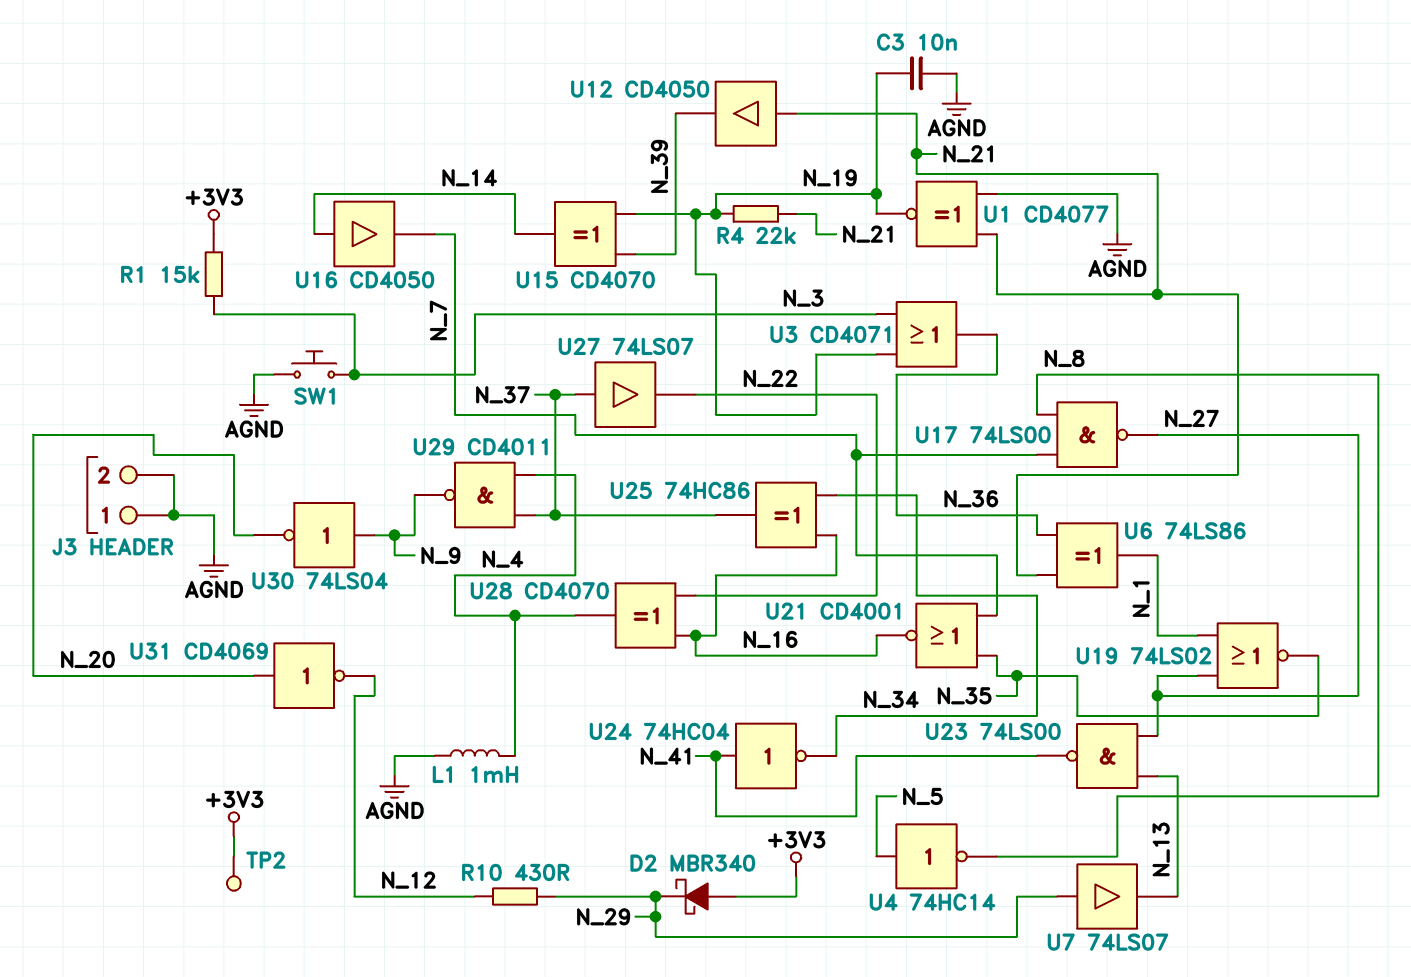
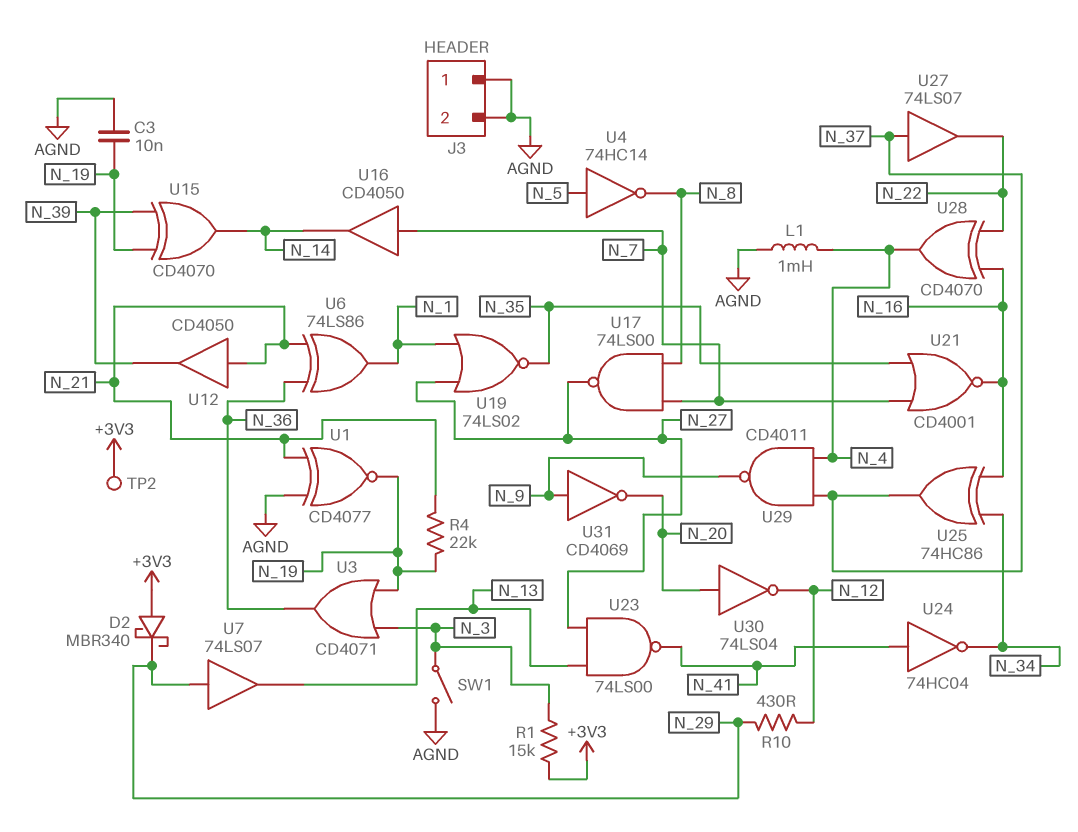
SW1: button (AGND, N_3) -> switch (AGND, N_3)
U16: buffer CD4050 (in N_14, out N_7) -> buffer CD4050 (in N_7, out N_14)
U30: NOT 74LS04 (in N_9, out N_20) -> NOT 74LS04 (in N_20, out N_12)
U31: NOT CD4069 (in N_20, out N_12) -> NOT CD4069 (in N_9, out N_20)

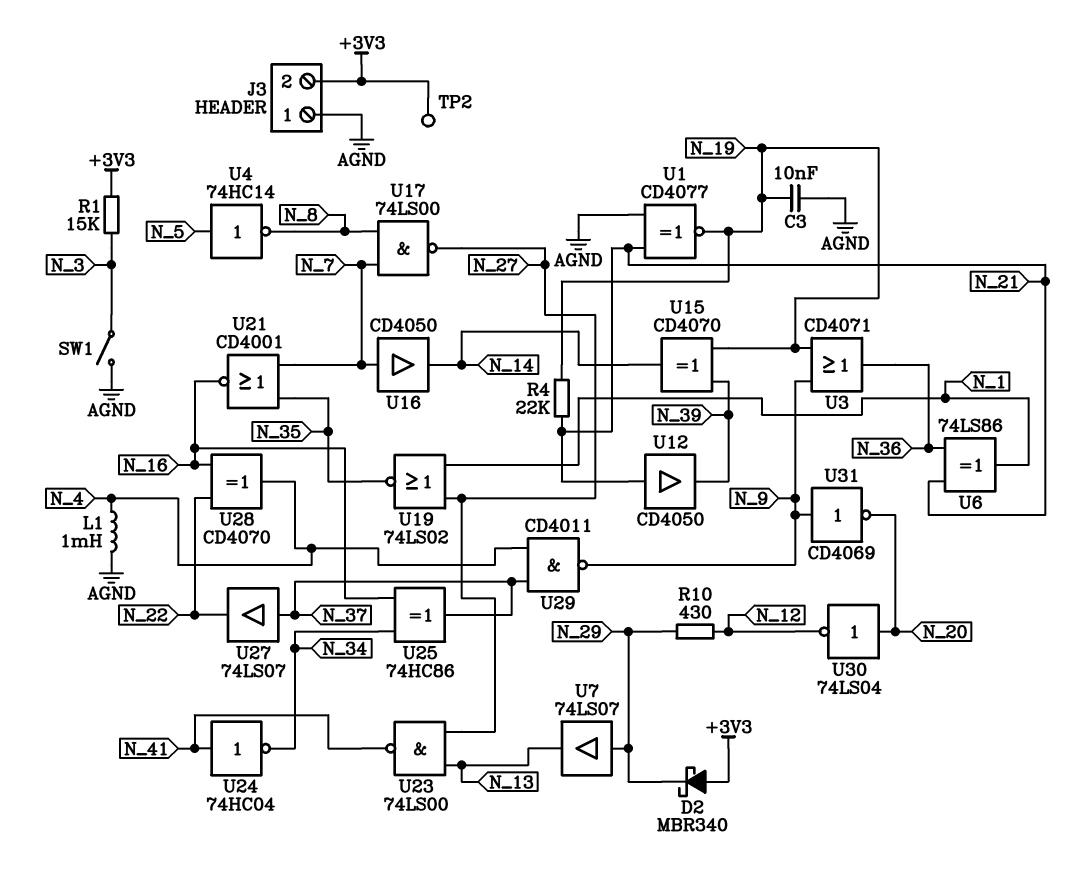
J3 pin 2: AGND -> +3V3
U3: OR CD4071 (in N_3, in N_19, out N_36) -> OR CD4071 (in N_9, in N_19, out N_36)

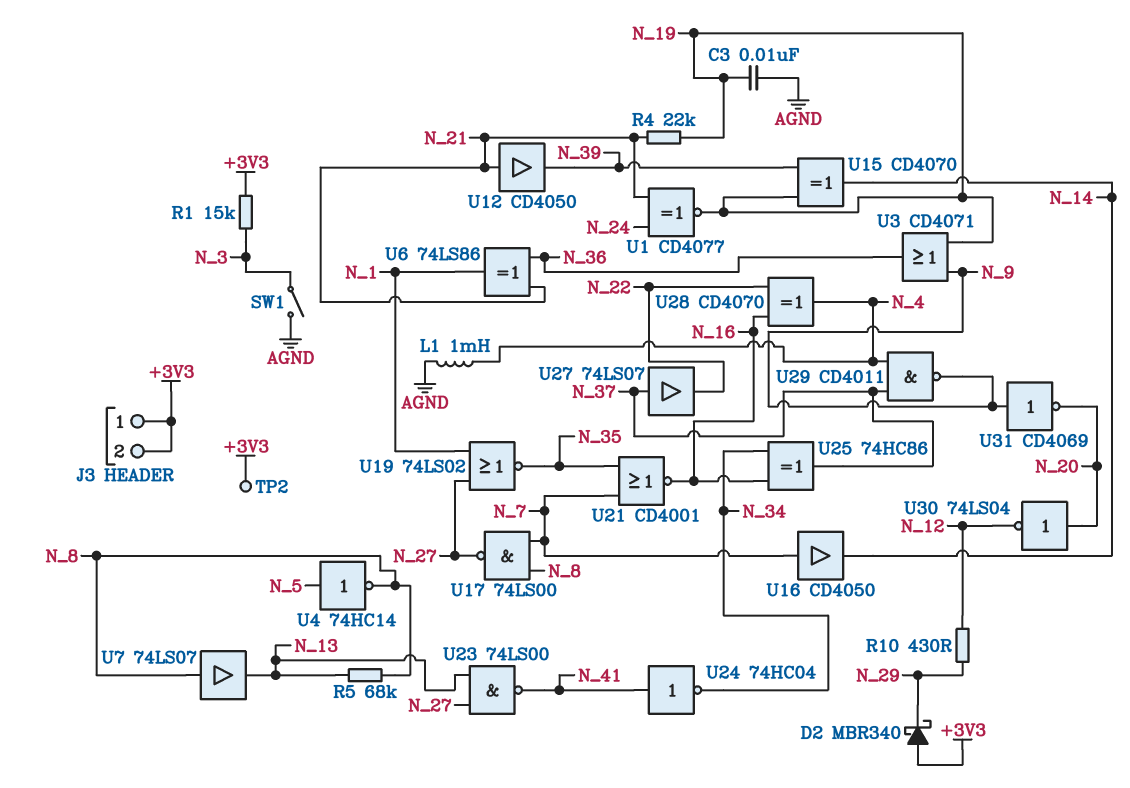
J3 pin 1: AGND -> +3V3
R5: none -> 68k (N_8, N_13)
U1: XNOR CD4077 (in AGND, in N_21, out N_19) -> XNOR CD4077 (in N_21, in N_24, out N_19)
U7: buffer 74LS07 (in N_29, out N_13) -> buffer 74LS07 (in N_8, out N_13)

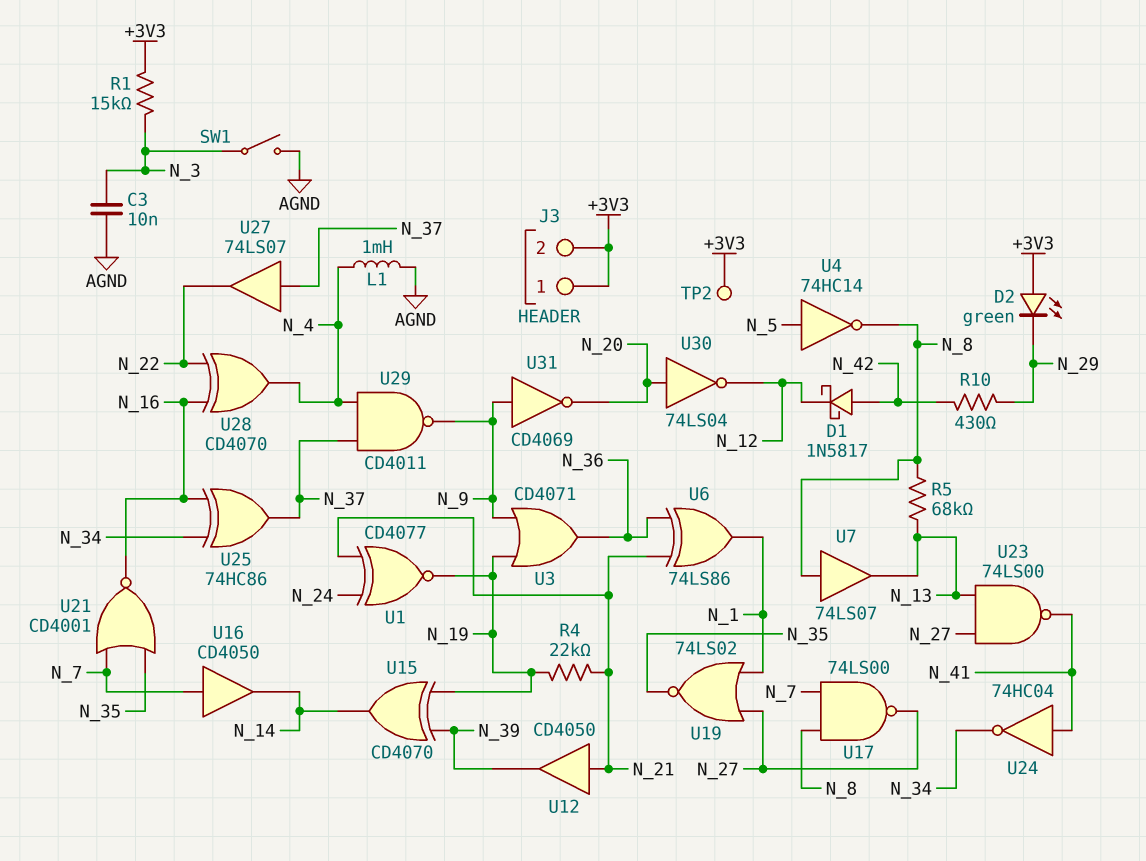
C3: 10nF (AGND, N_19) -> 10nF (AGND, N_3)
D1: none -> schottky 1N5817 (A N_42, K N_12)
D2: schottky MBR340 (A +3V3, K N_29) -> LED green (A +3V3, K N_29)
R10: 430 (N_12, N_29) -> 430 (N_29, N_42)

